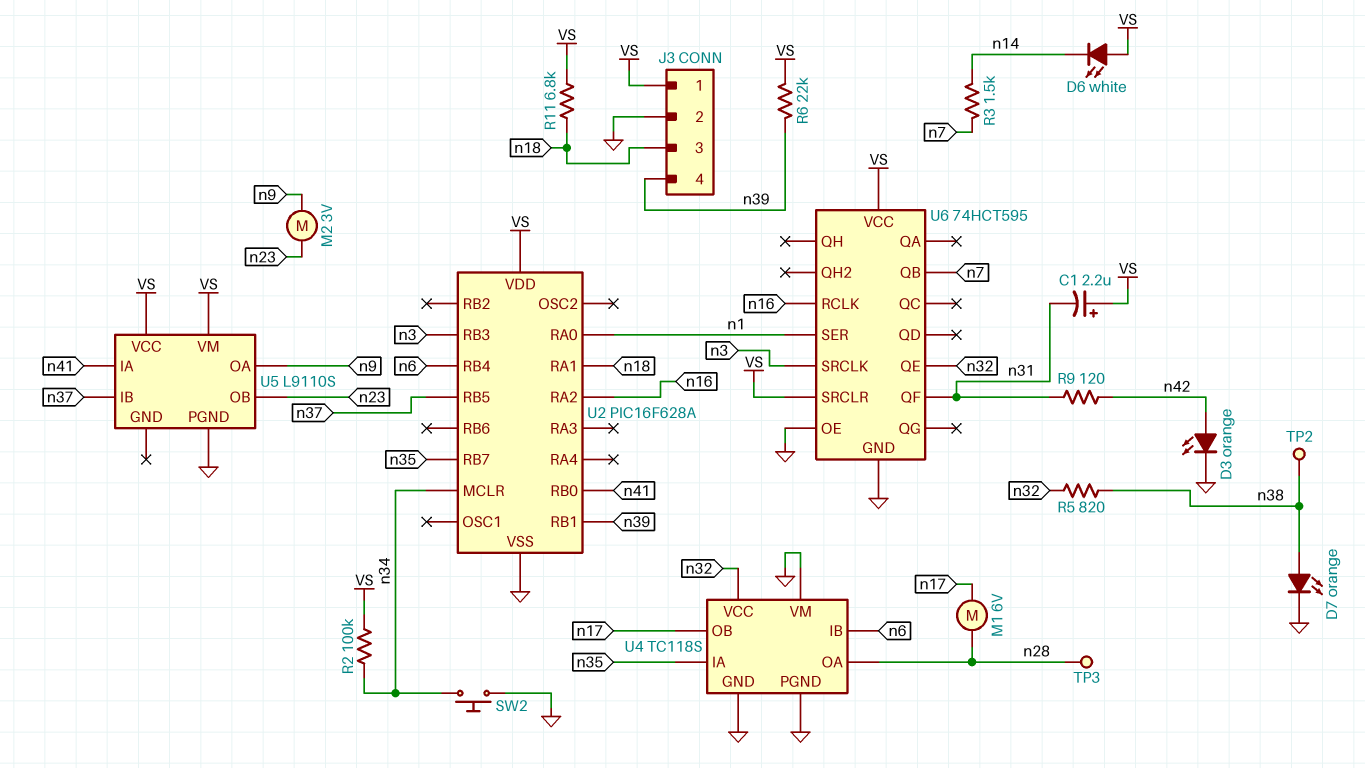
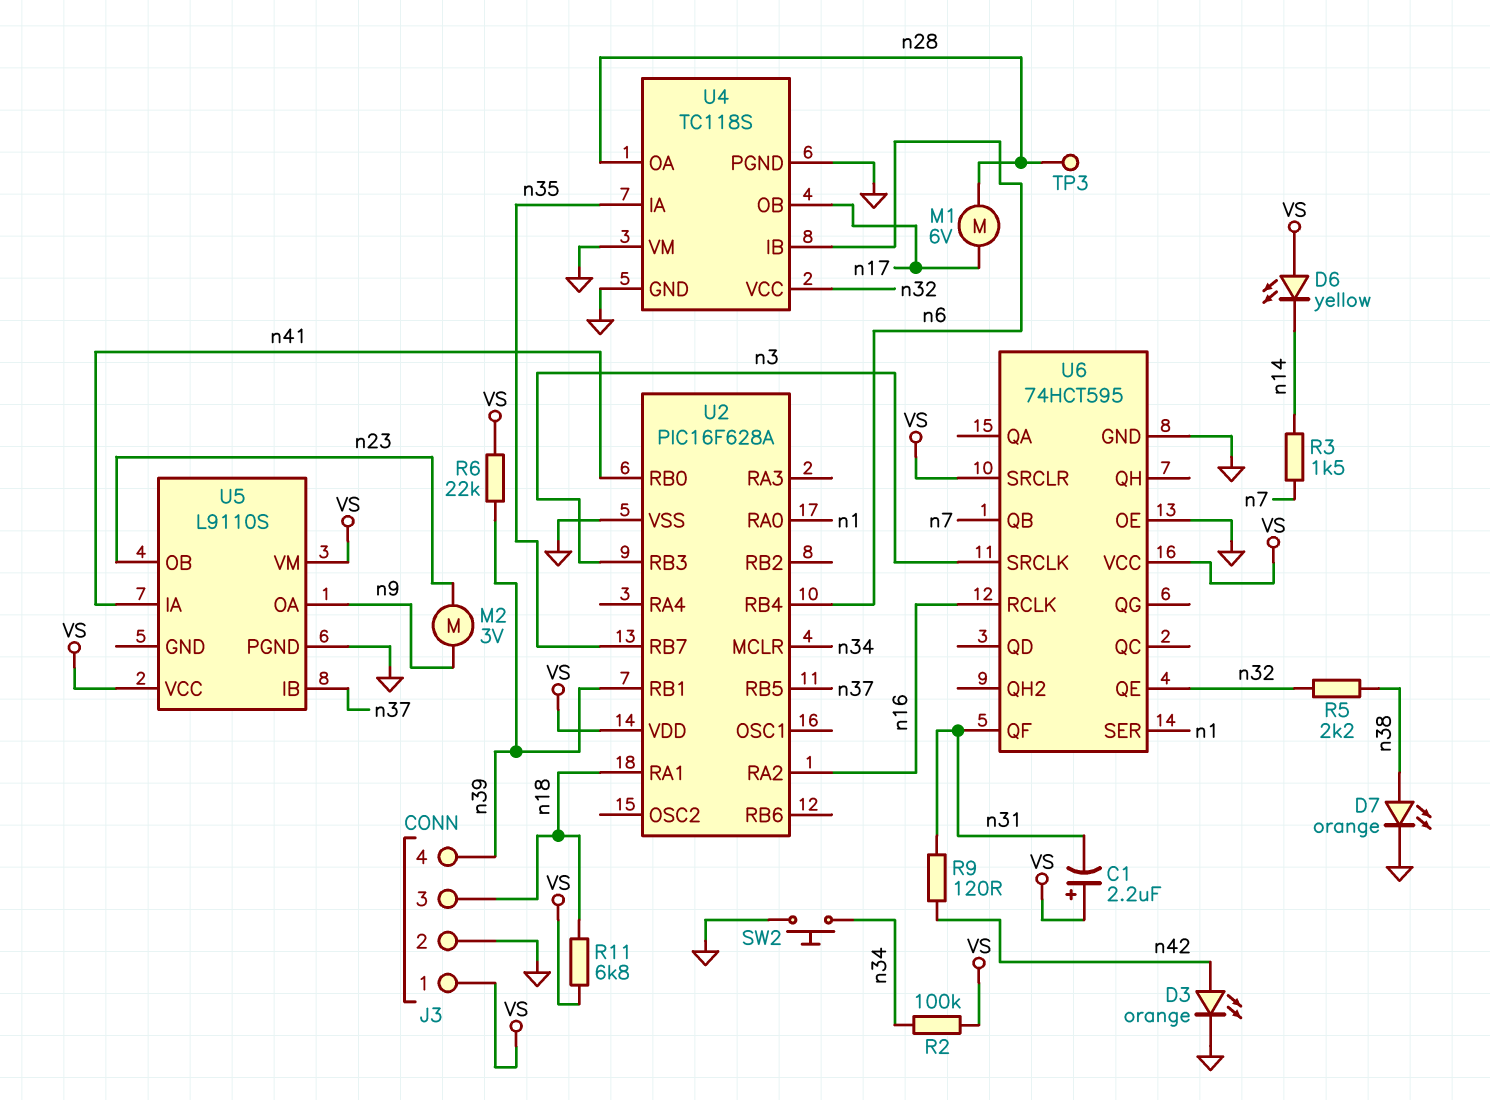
D6: LED white (A VS, K n14) -> LED yellow (A VS, K n14)
R5: 820 (n32, n38) -> 2.2k (n32, n38)
TP2: test point (n38) -> none

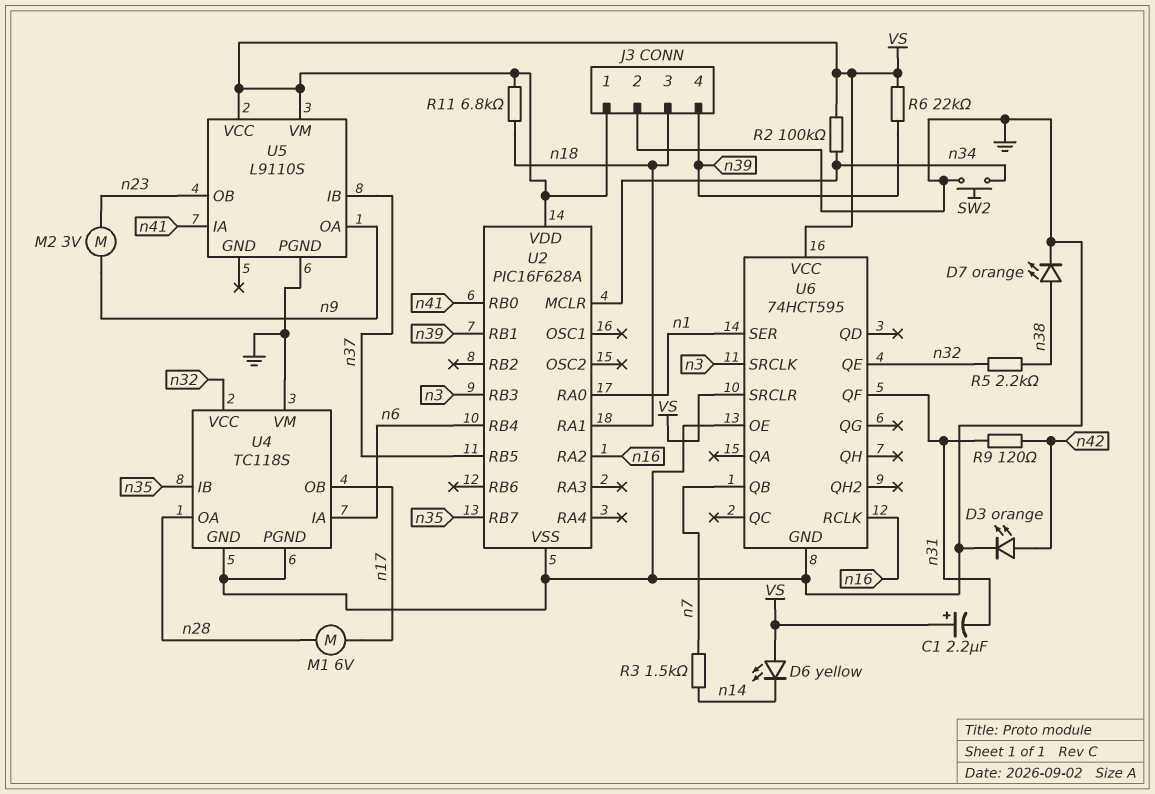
TP3: test point (n28) -> none
U4 pin IA: n35 -> n6
U4 pin IB: n6 -> n35

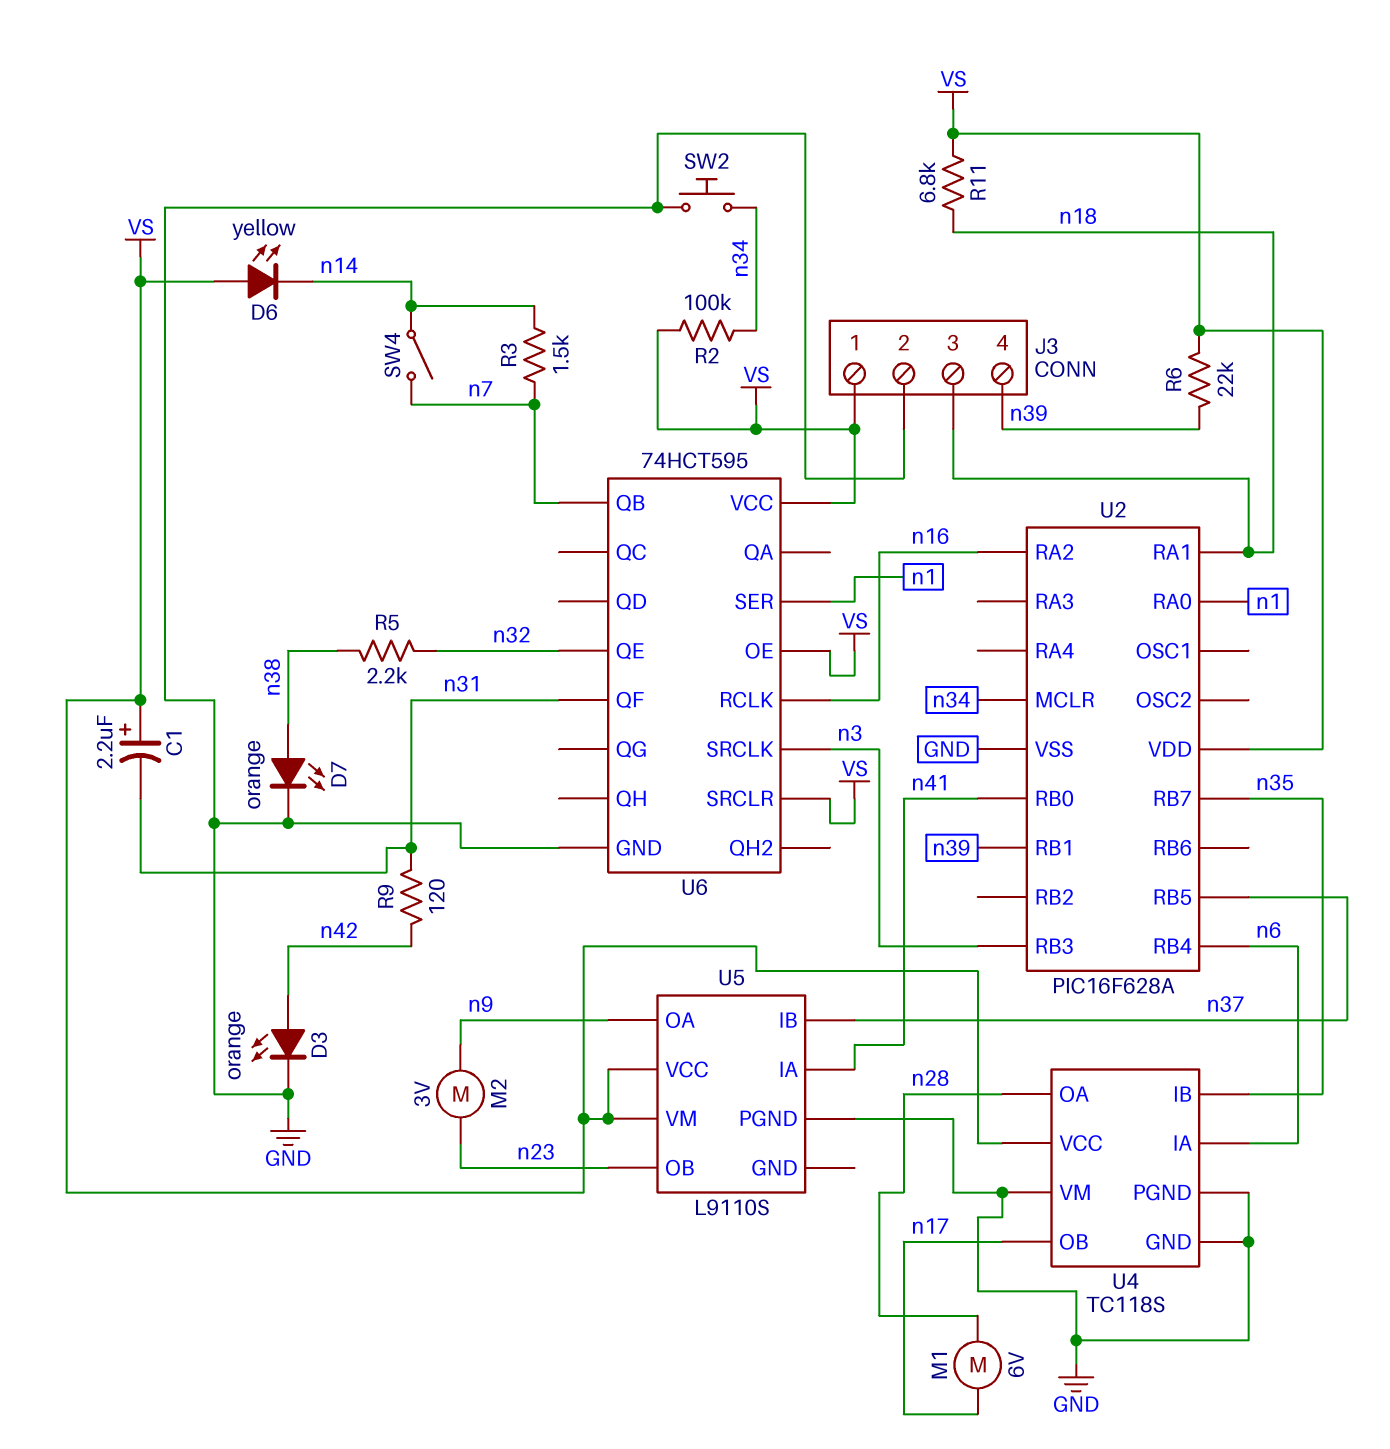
SW4: none -> switch (n7, n14)
U4 pin VCC: n32 -> VS
U6 pin OE: GND -> VS

